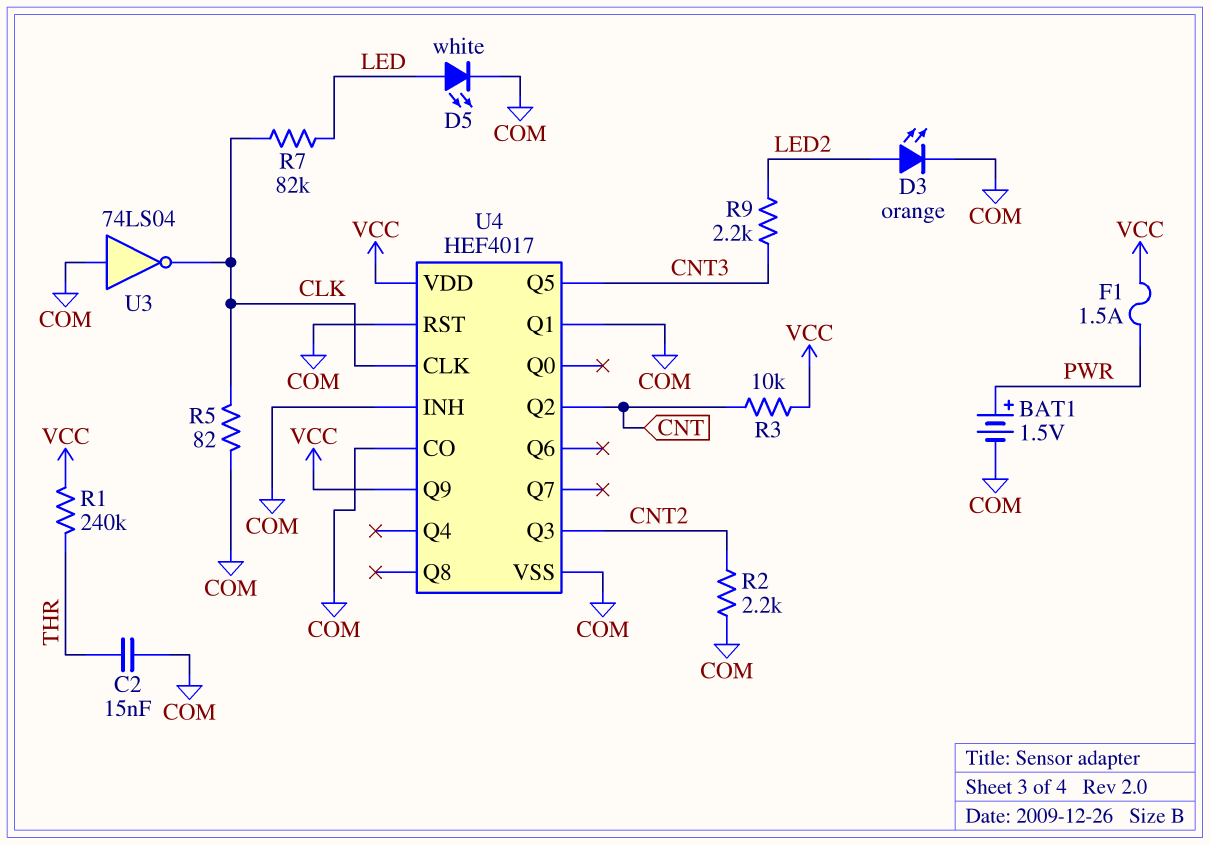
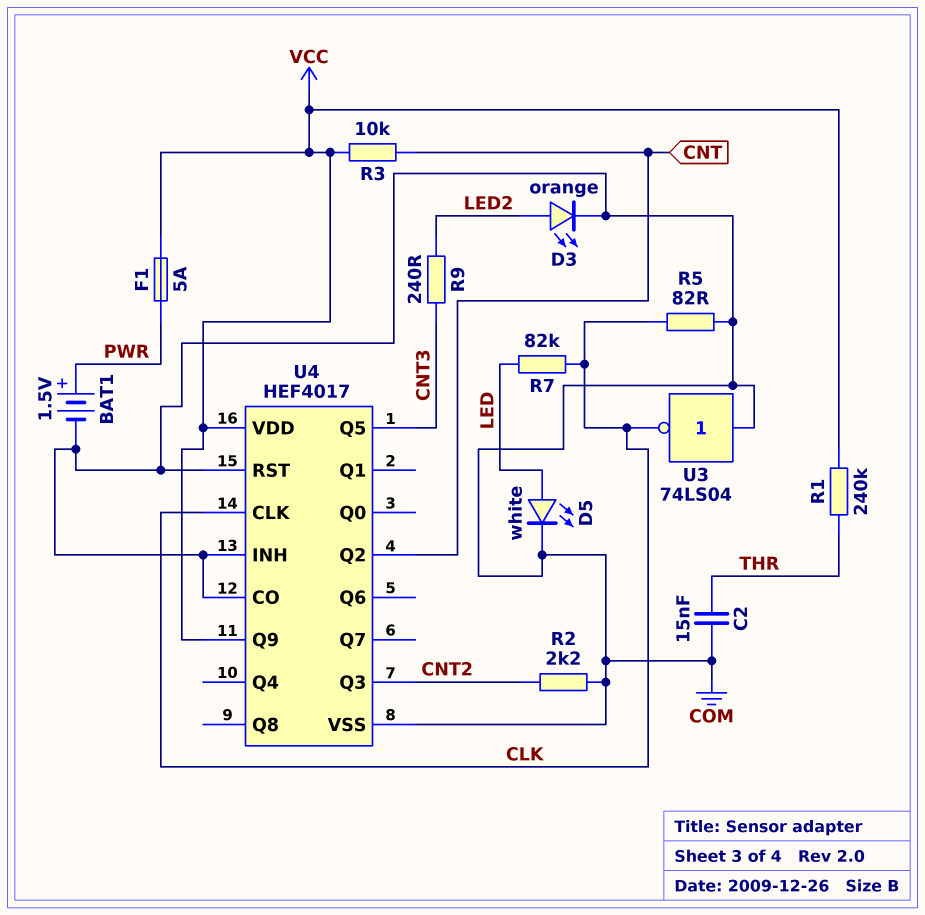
F1: 1.5A (PWR, VCC) -> 5A (PWR, VCC)
R9: 2.2k (CNT3, LED2) -> 240 (CNT3, LED2)
U4 pin Q1: COM -> none

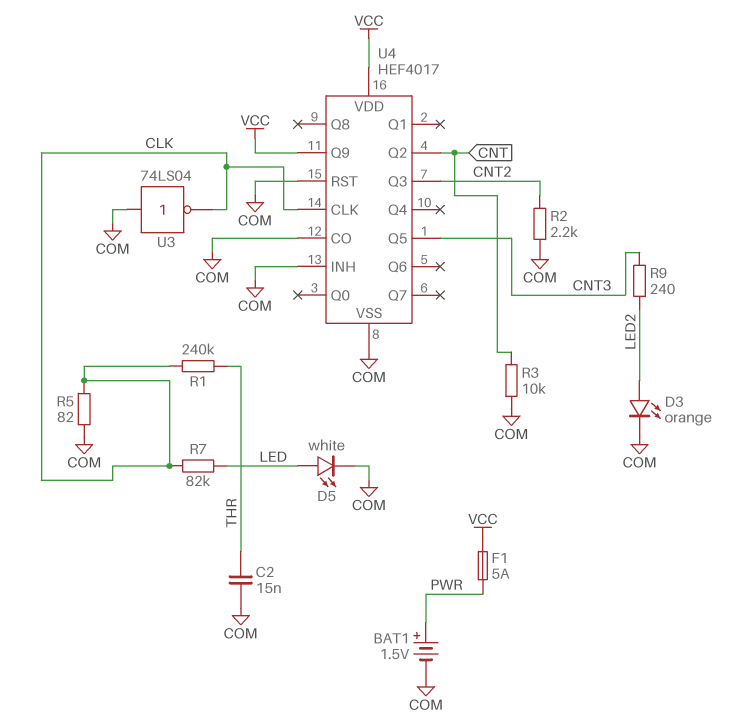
R1: 240k (THR, VCC) -> 240k (CLK, THR)
R3: 10k (CNT, VCC) -> 10k (CNT, COM)

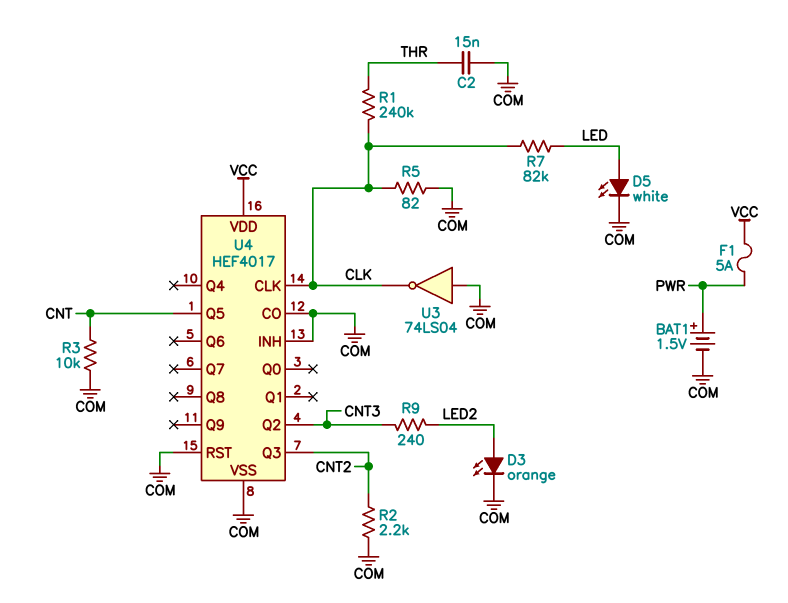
U4 pin Q2: CNT -> CNT3
U4 pin Q5: CNT3 -> CNT
U4 pin Q9: VCC -> none

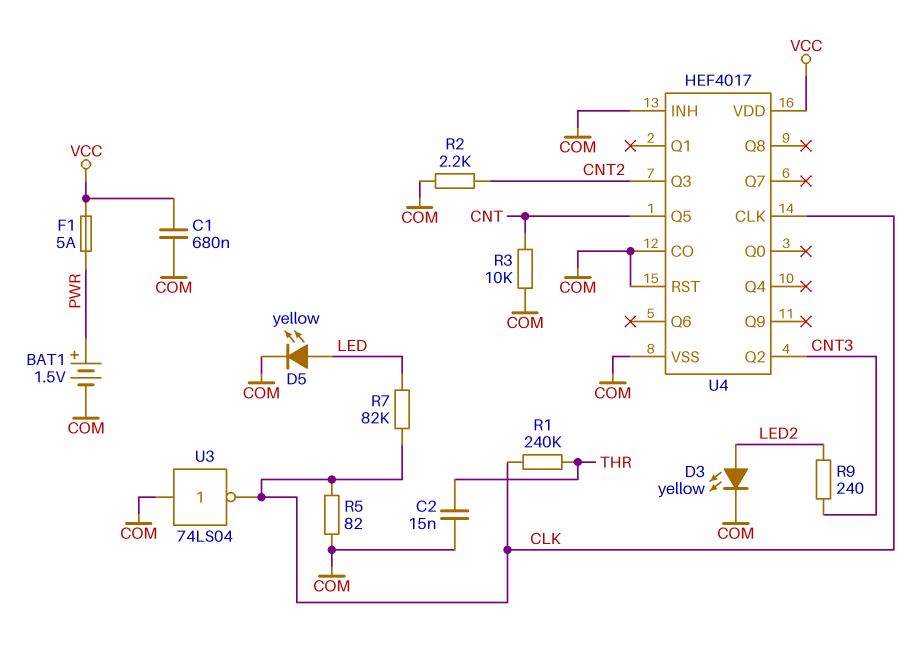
C1: none -> 680nF (COM, VCC)
D3: LED orange (A LED2, K COM) -> LED yellow (A LED2, K COM)
D5: LED white (A LED, K COM) -> LED yellow (A LED, K COM)

